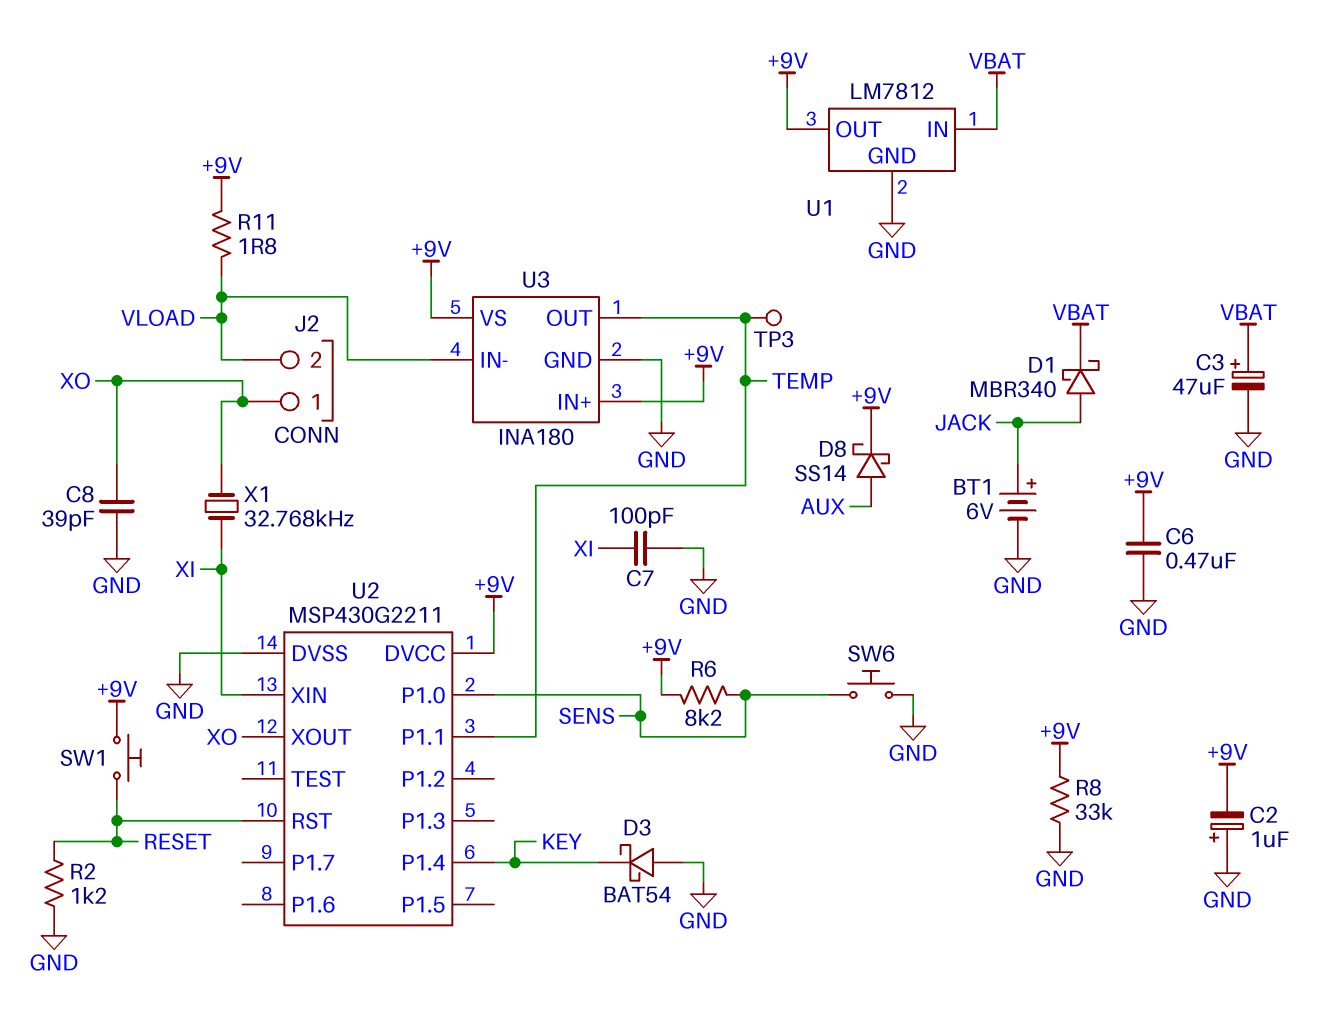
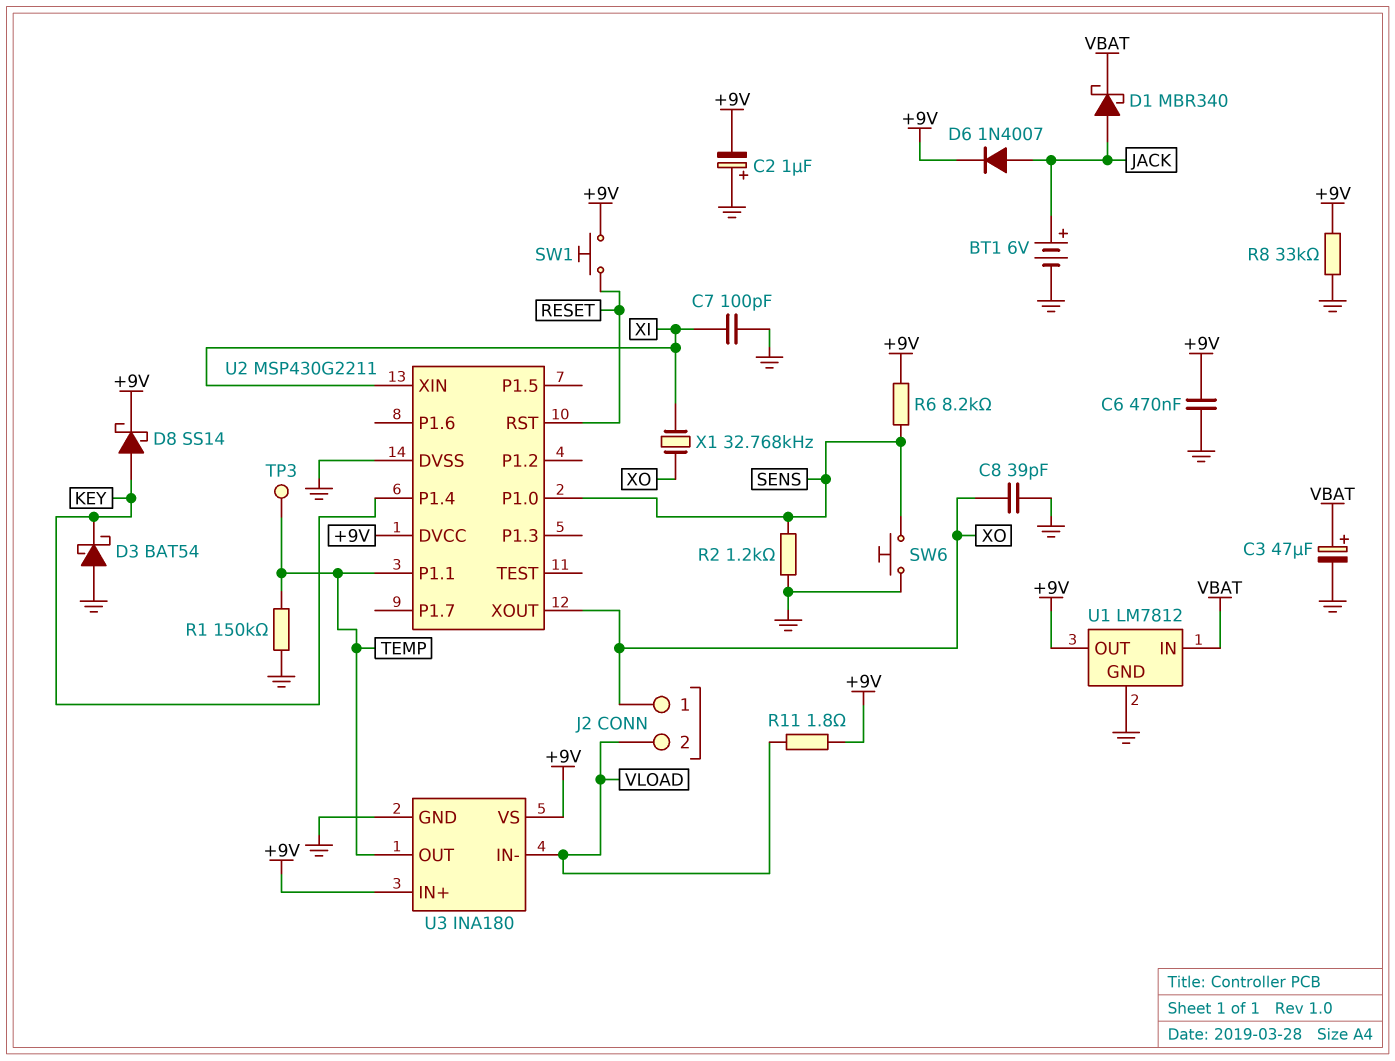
D6: none -> diode 1N4007 (A JACK, K +9V)
D8: schottky SS14 (A AUX, K +9V) -> schottky SS14 (A KEY, K +9V)
R1: none -> 150k (GND, TEMP)
R2: 1.2k (GND, RESET) -> 1.2k (GND, SENS)

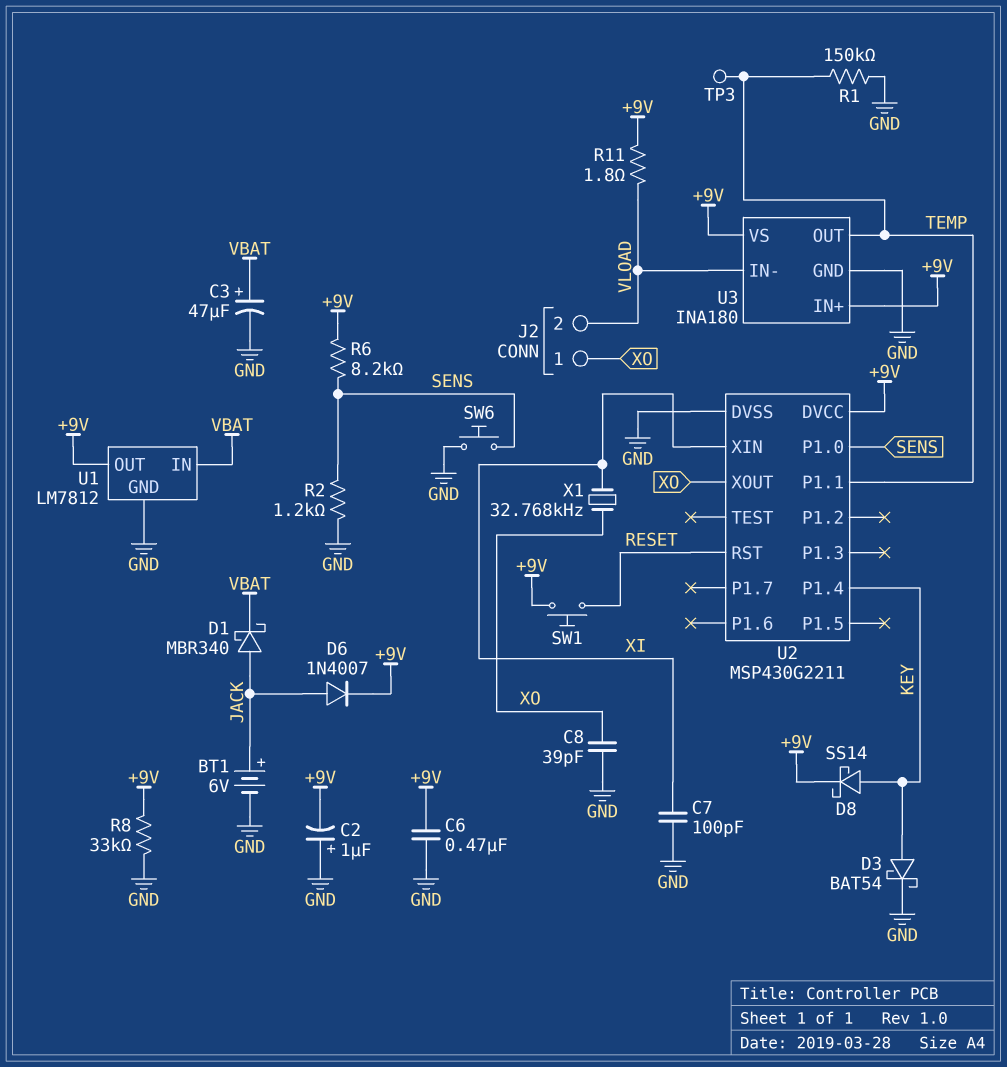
D3: schottky BAT54 (A GND, K KEY) -> schottky BAT54 (A KEY, K GND)

